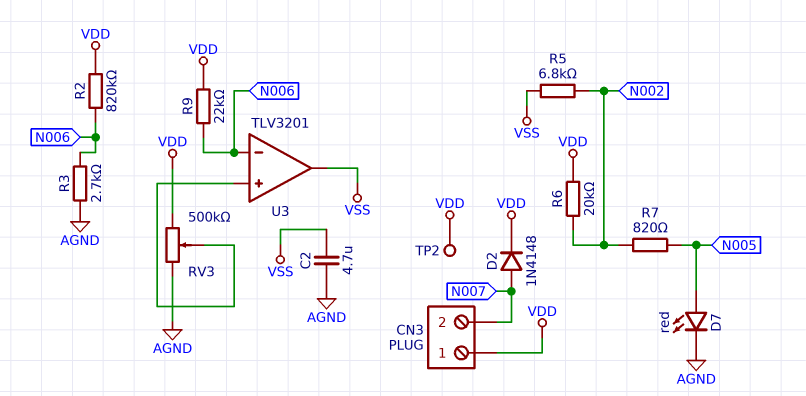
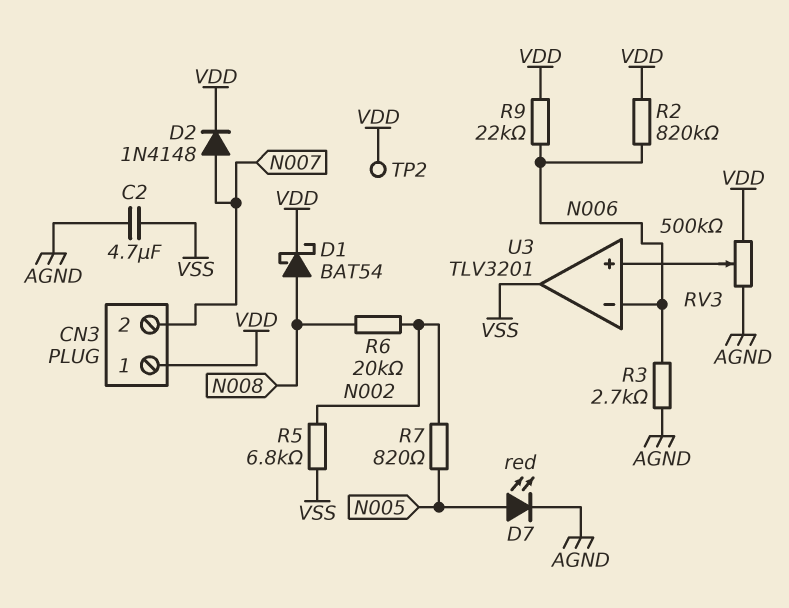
D1: none -> schottky BAT54 (A N008, K VDD)
R6: 20k (N002, VDD) -> 20k (N002, N008)

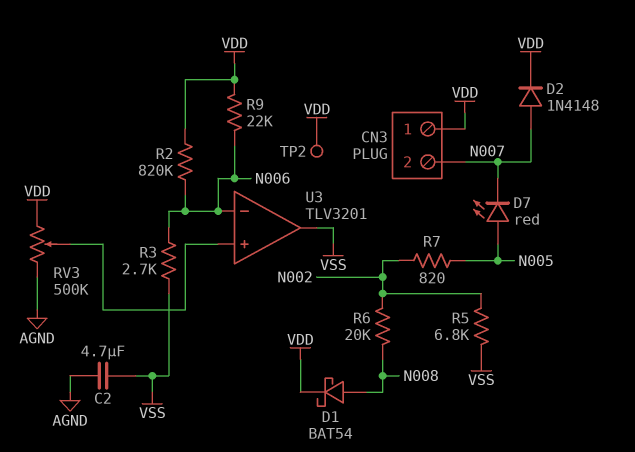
D7: LED red (A N005, K AGND) -> LED red (A N005, K N007)
R3: 2.7k (AGND, N006) -> 2.7k (N006, VSS)

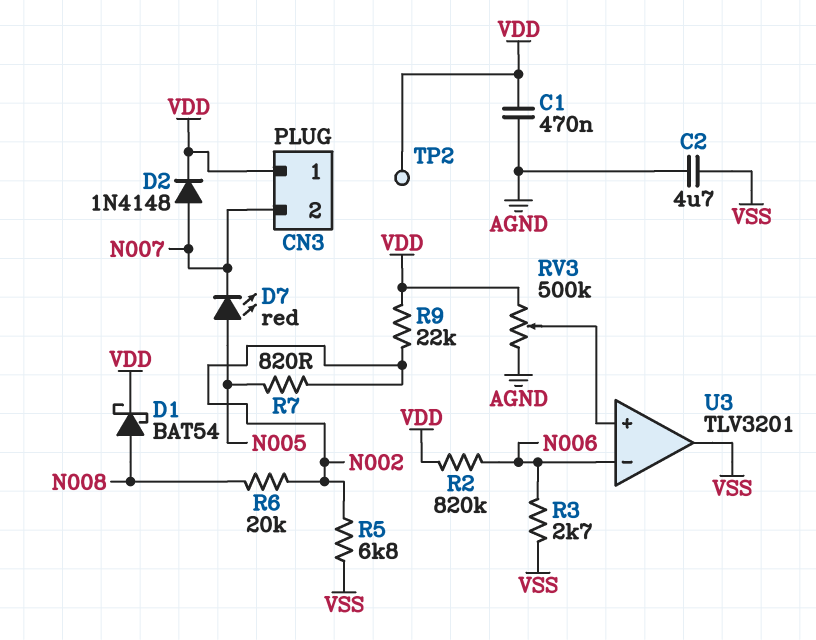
C1: none -> 470nF (AGND, VDD)
R9: 22k (N006, VDD) -> 22k (N002, VDD)

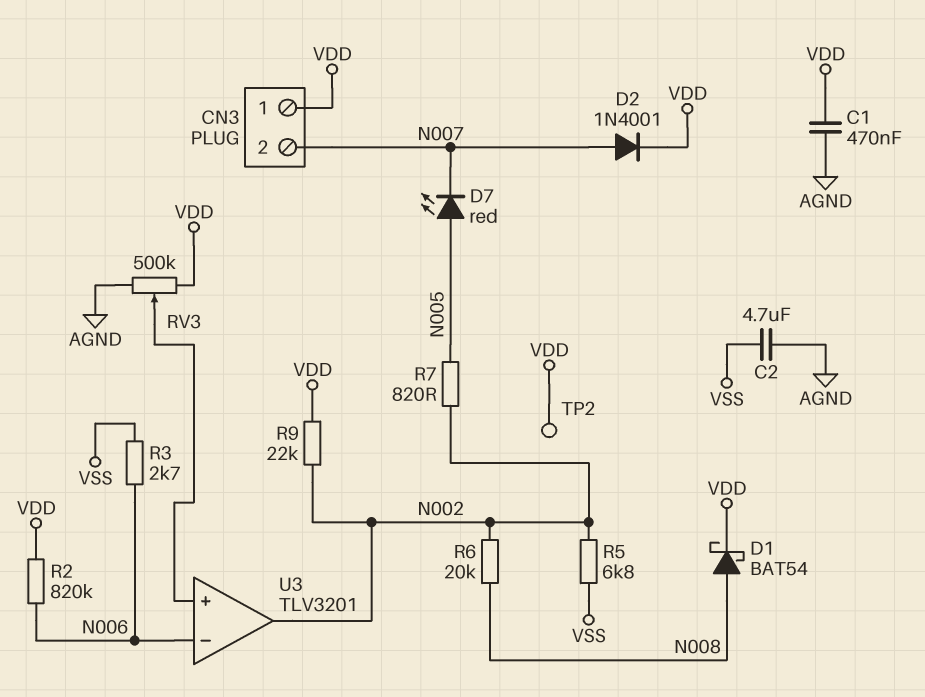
D2: diode 1N4148 (A N007, K VDD) -> diode 1N4001 (A N007, K VDD)
U3 pin out: VSS -> N002

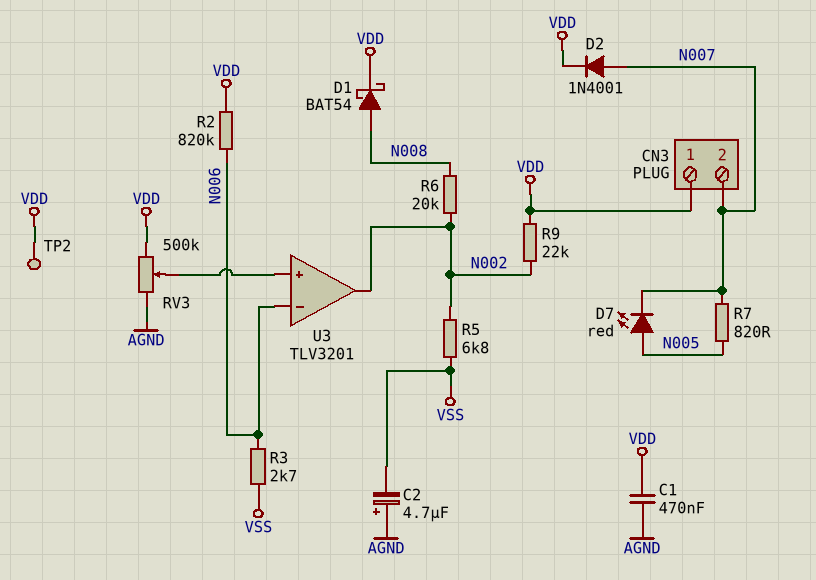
C2: 4.7uF (AGND, VSS) -> 4.7uF (plus AGND, minus VSS)
R7: 820 (N002, N005) -> 820 (N005, N007)

